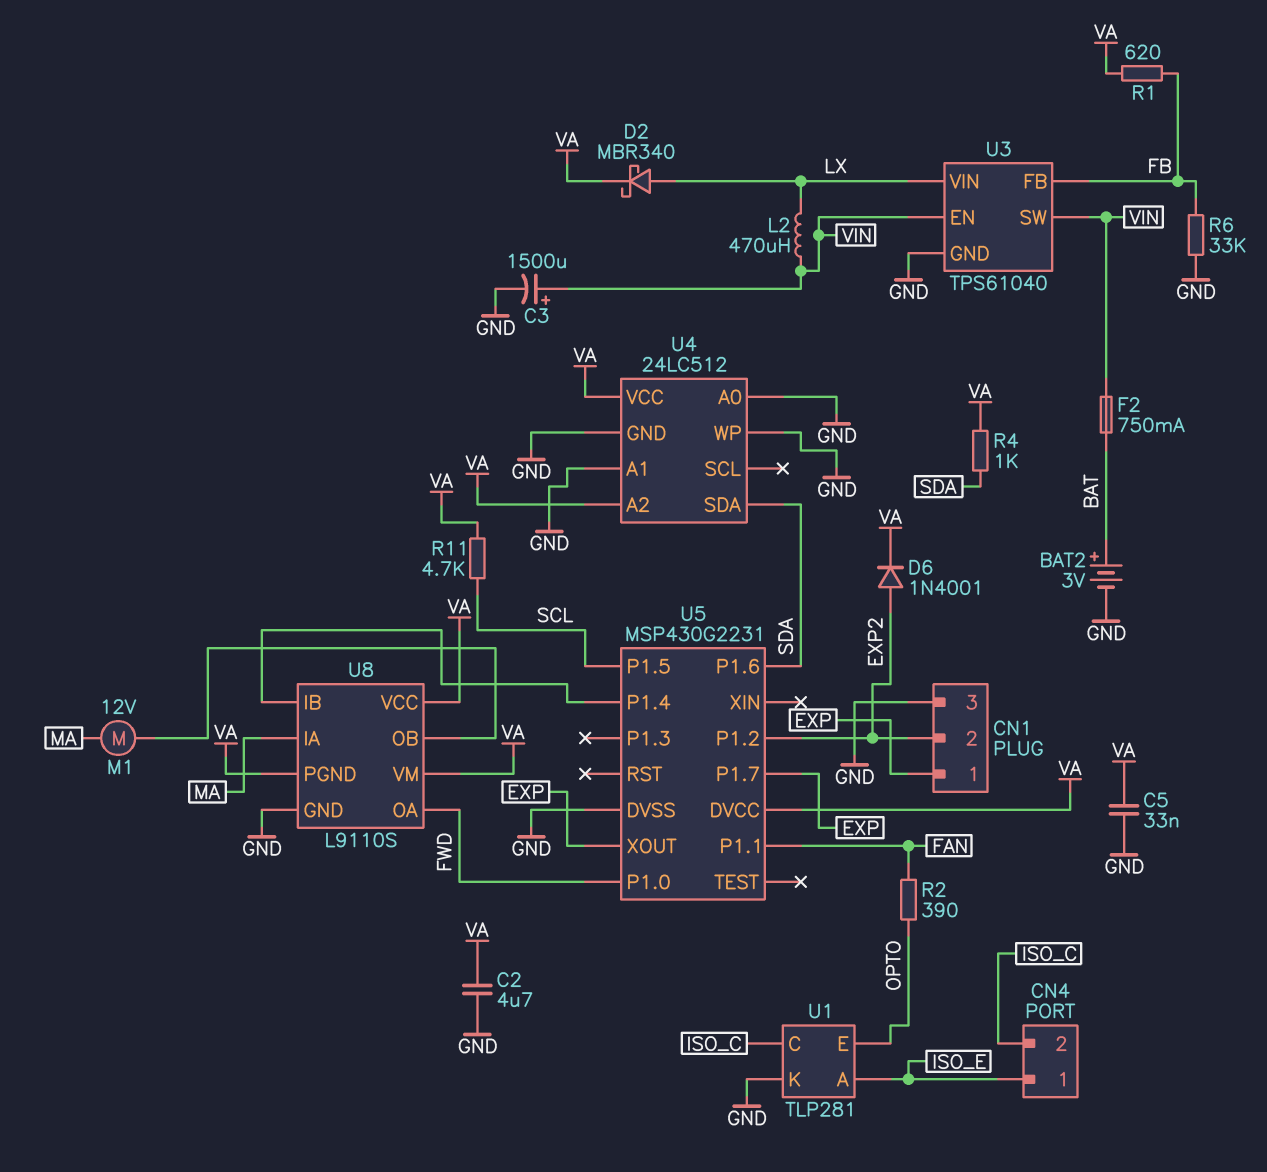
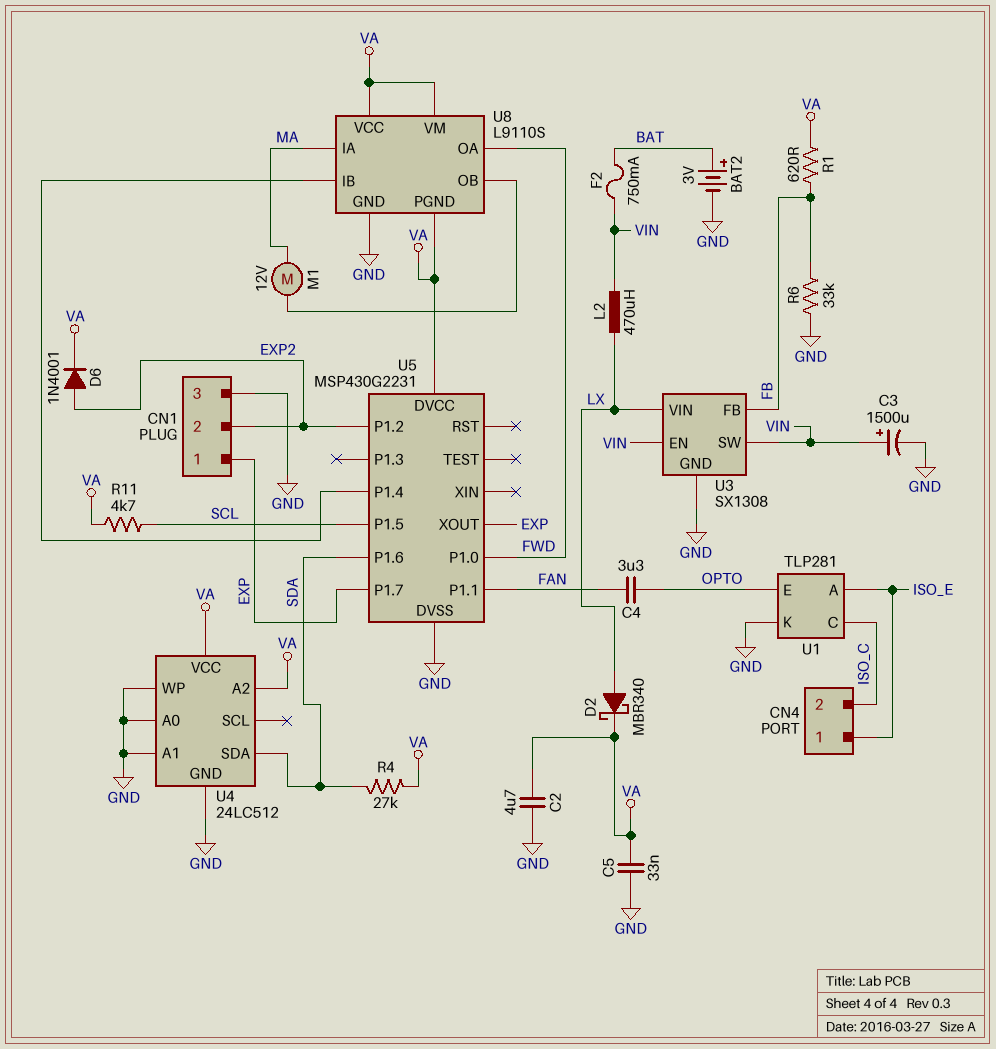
C4: none -> 3.3uF (FAN, OPTO)
R2: 390 (FAN, OPTO) -> none
R4: 1k (SDA, VA) -> 27k (SDA, VA)
U3: TPS61040 -> SX1308

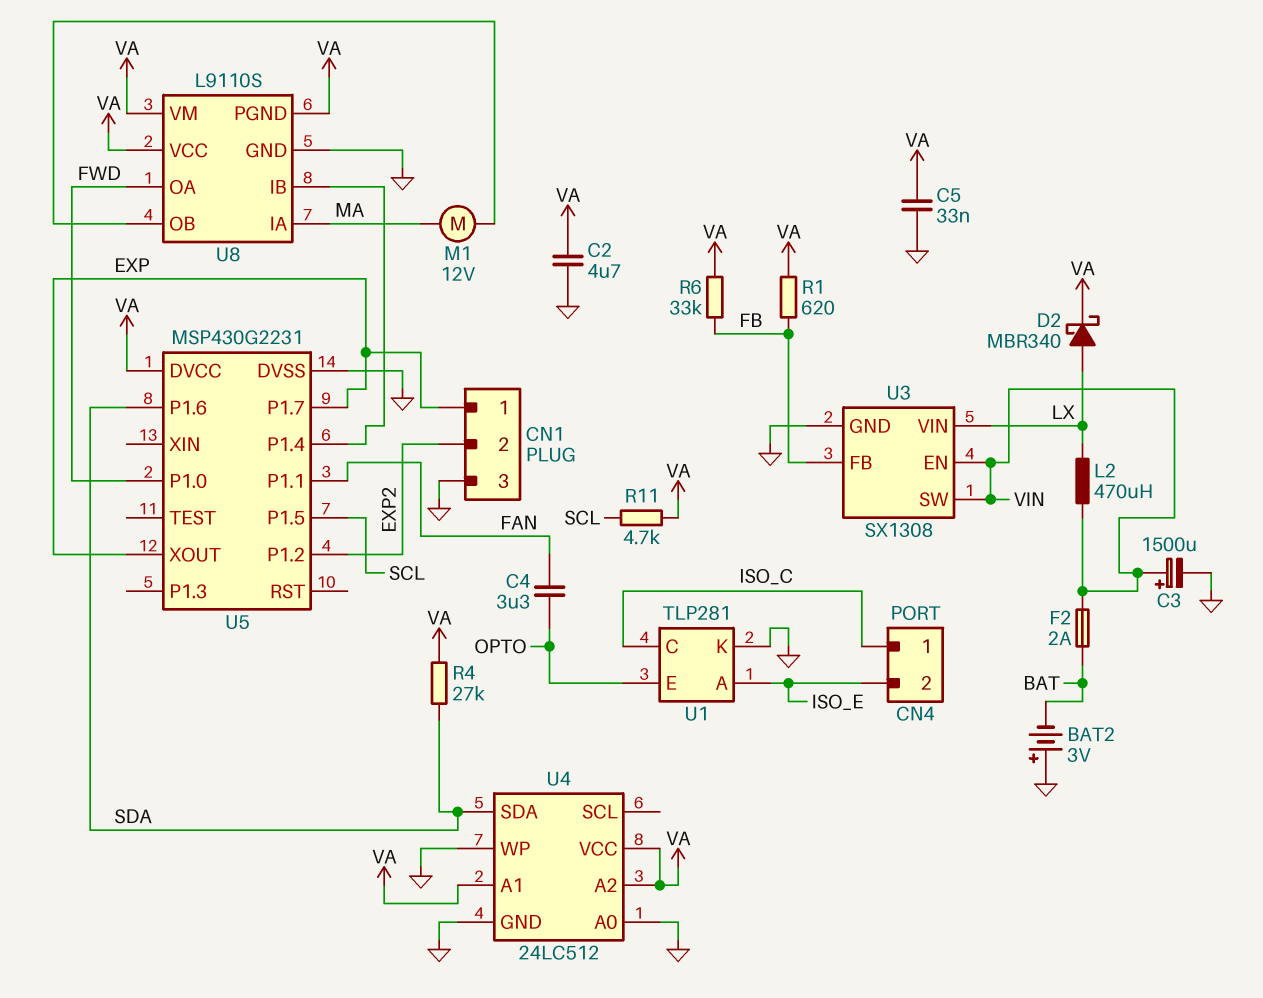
BAT2: 3V (plus BAT, minus GND) -> 3V (plus GND, minus BAT)
CN4 pin 1: ISO_E -> ISO_C
CN4 pin 2: ISO_C -> ISO_E
D6: diode 1N4001 (A EXP2, K VA) -> none
F2: 750mA (BAT, VIN) -> 2A (BAT, VIN)
R6: 33k (FB, GND) -> 33k (FB, VA)
U4 pin A1: GND -> VA

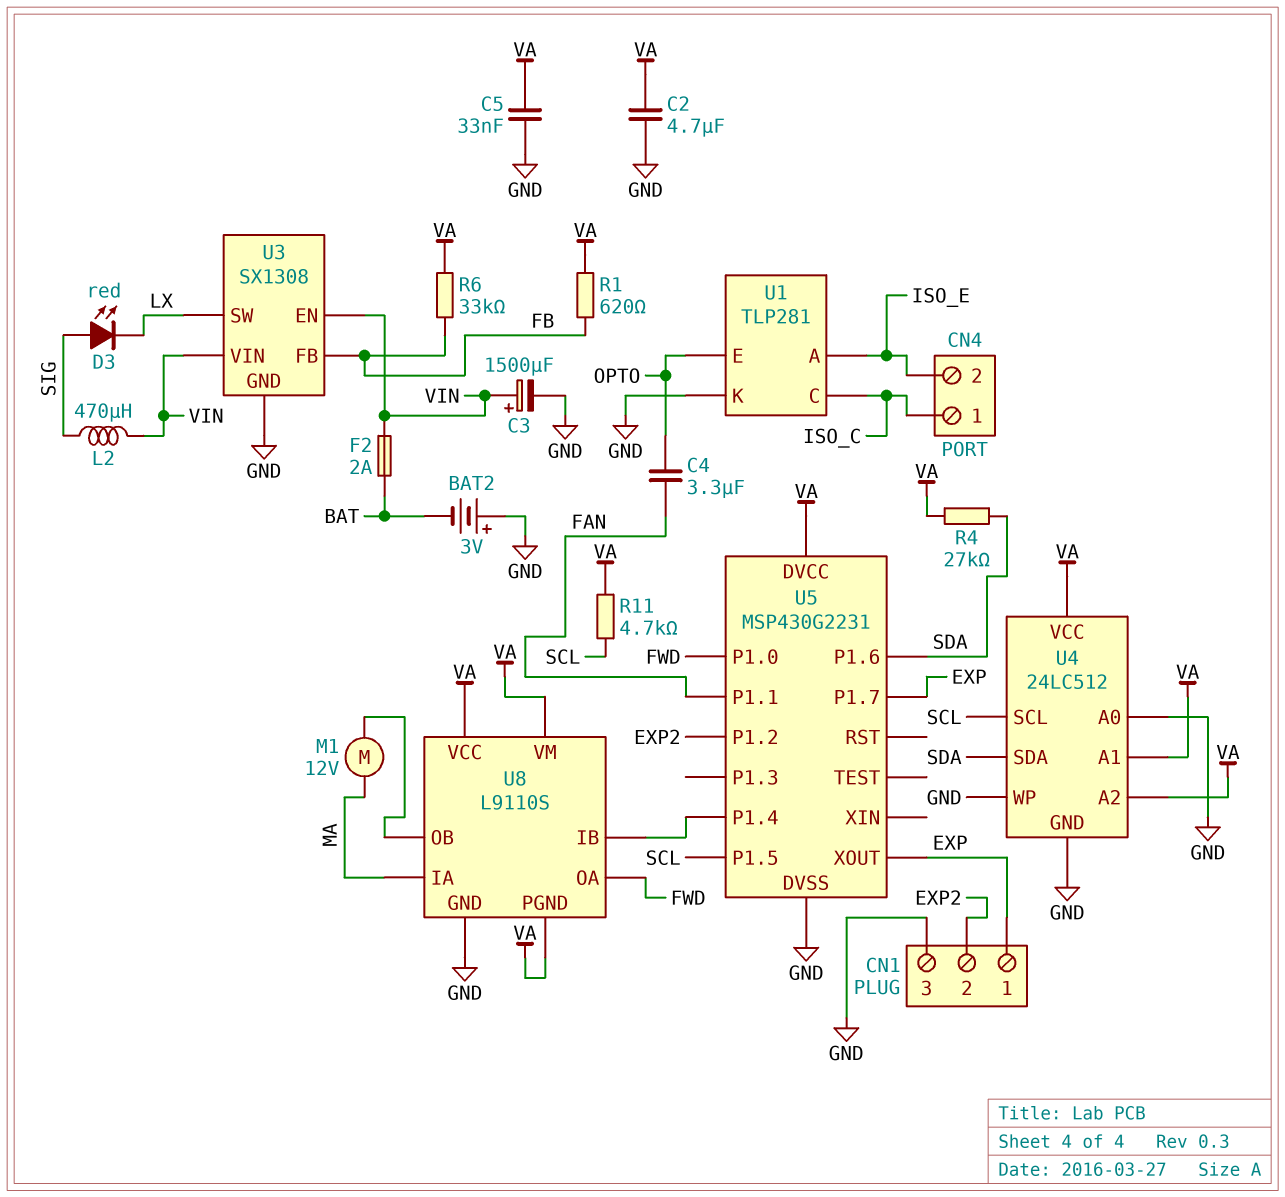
D2: schottky MBR340 (A LX, K VA) -> none
D3: none -> LED red (A SIG, K LX)
L2: 470uH (LX, VIN) -> 470uH (SIG, VIN)
U3 pin SW: VIN -> LX
U3 pin VIN: LX -> VIN
U4 pin SCL: none -> SCL

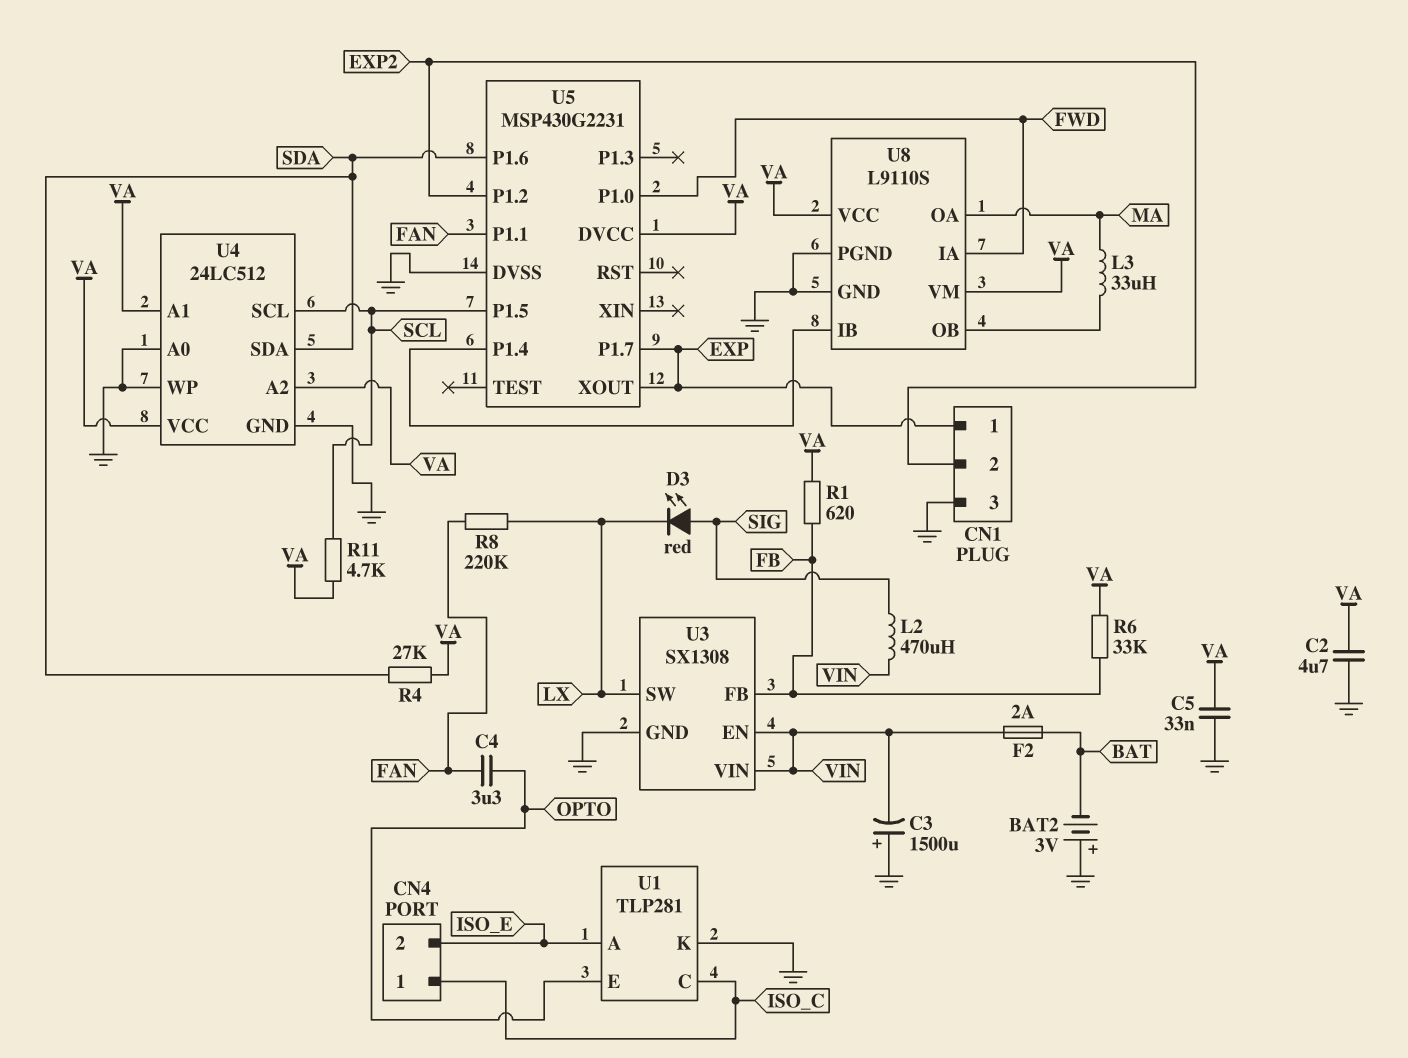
C3: 1500uF (plus VIN, minus GND) -> 1500uF (plus GND, minus VIN)
L3: none -> 33uH (MA, U8/OB)
M1: motor 12V (MA, U8/OB) -> none
R8: none -> 220k (FAN, LX)
U8 pin IA: MA -> FWD
U8 pin OA: FWD -> MA
U8 pin PGND: VA -> GND

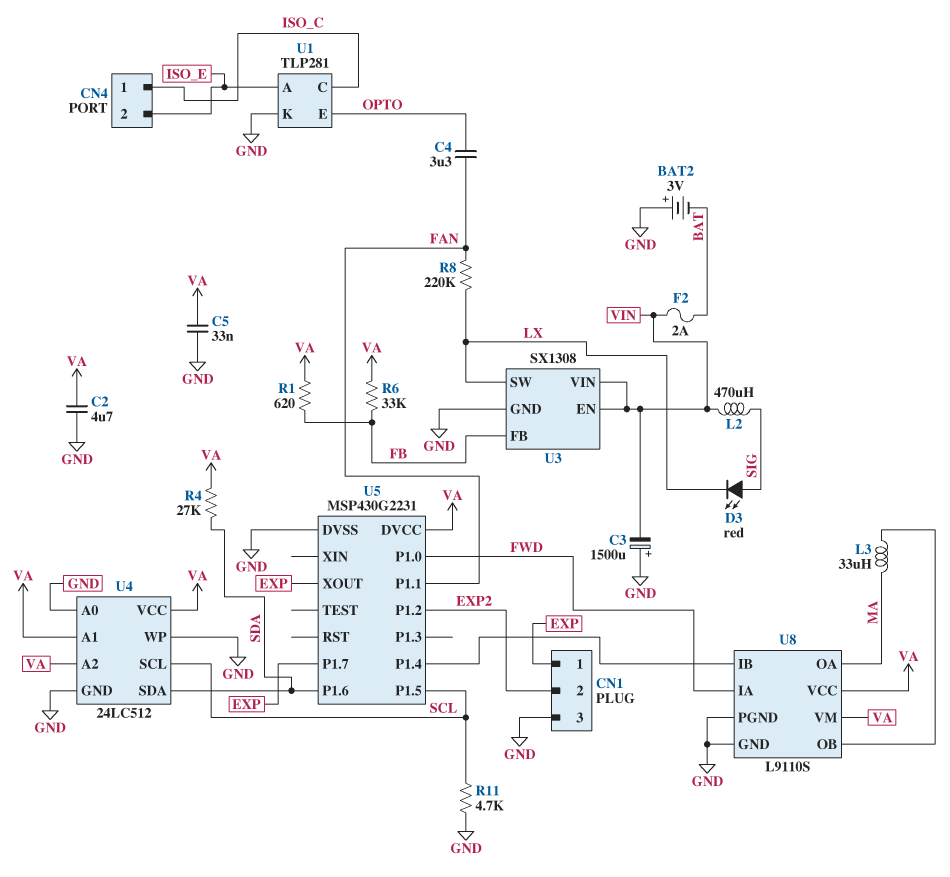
R11: 4.7k (SCL, VA) -> 4.7k (GND, SCL)

